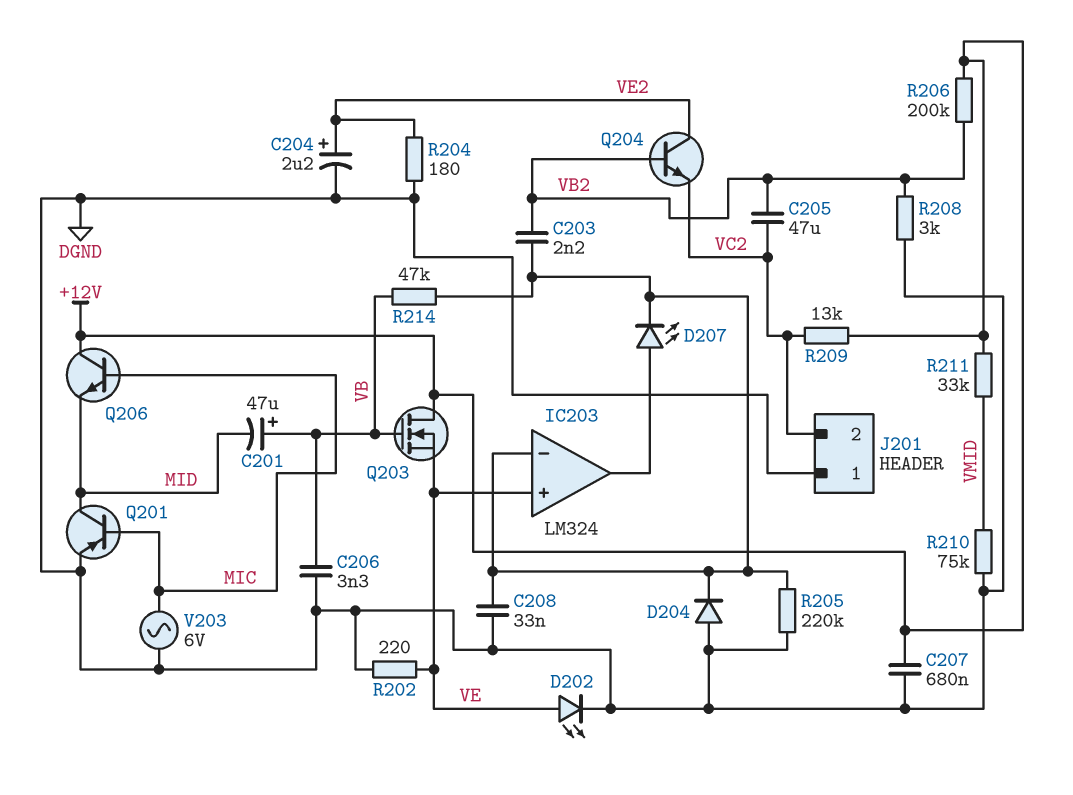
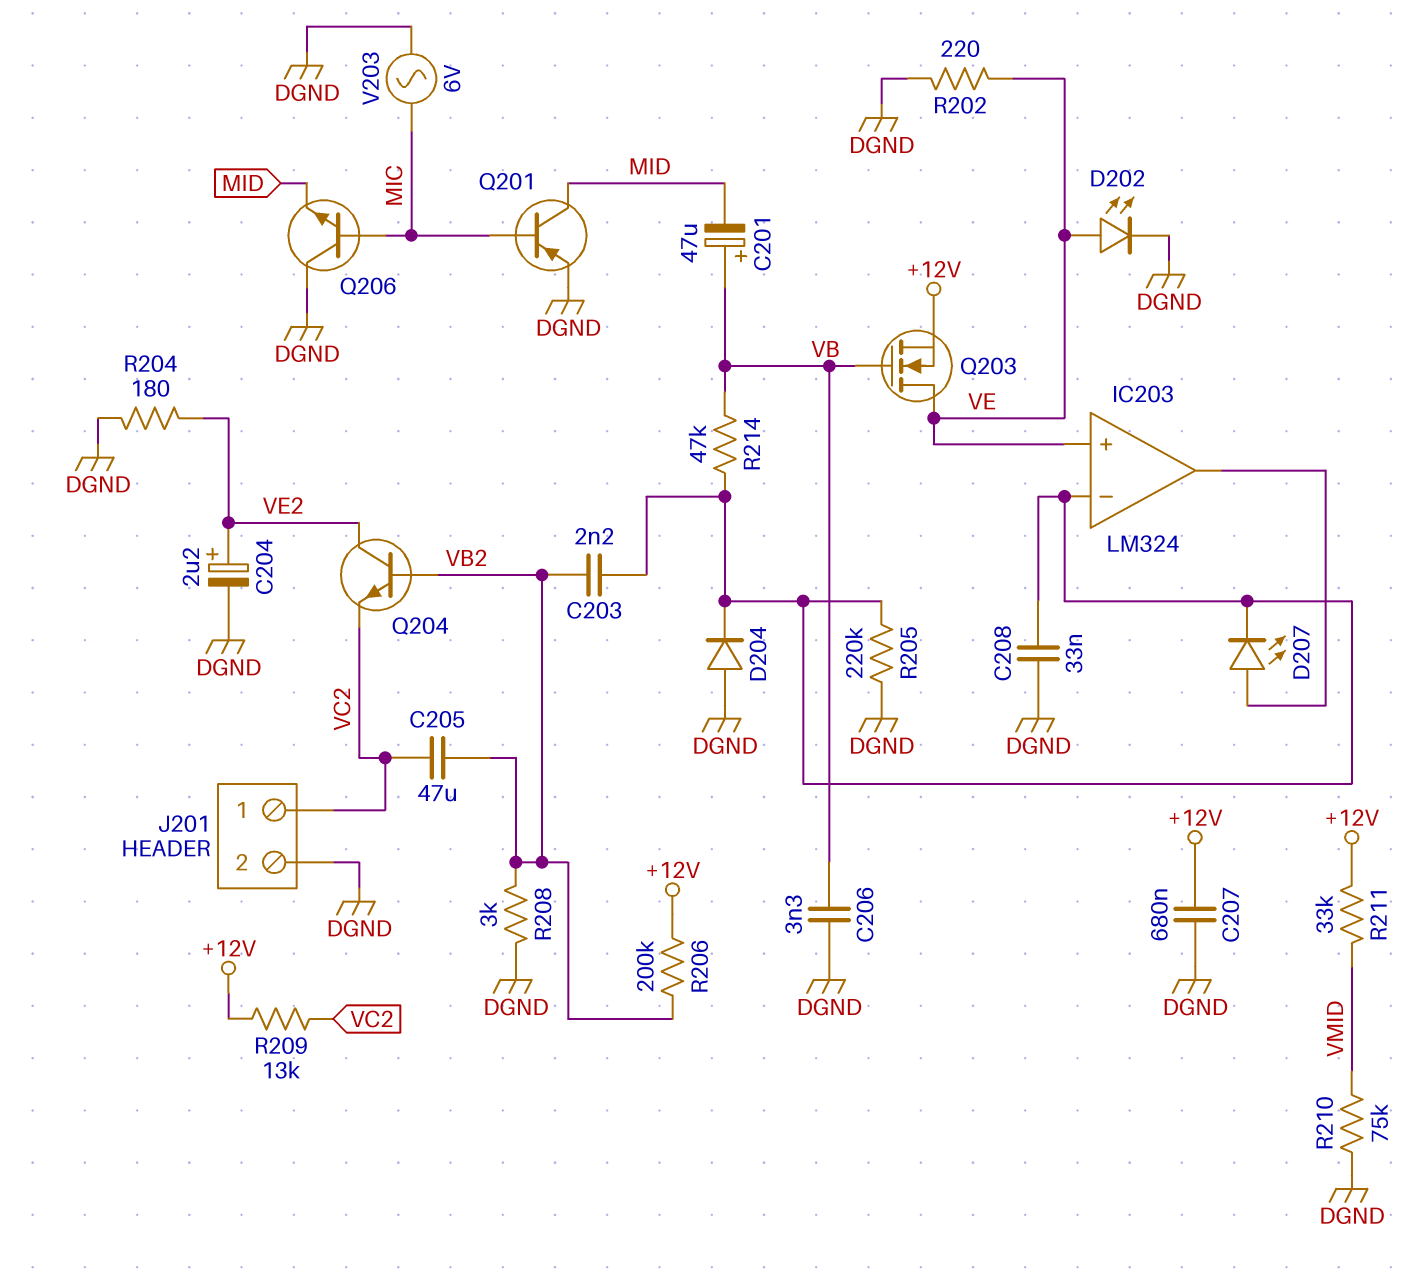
J201 pin 1: DGND -> VC2
J201 pin 2: VC2 -> DGND
Q203: NMOS (G VB, D +12V, S VE) -> NMOS (G VB, D VE, S +12V)
Q206: NPN (B MIC, C +12V, E MID) -> NPN (B MIC, C DGND, E MID)

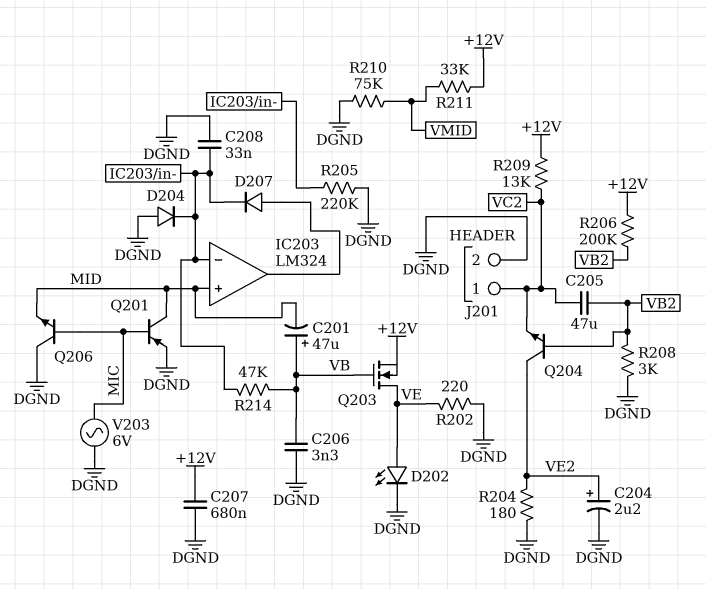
C203: 2.2nF (IC203/in-, VB2) -> none
D207: LED (A IC203/out, K IC203/in-) -> diode (A IC203/out, K IC203/in-)
IC203 pin in+: VE -> MID

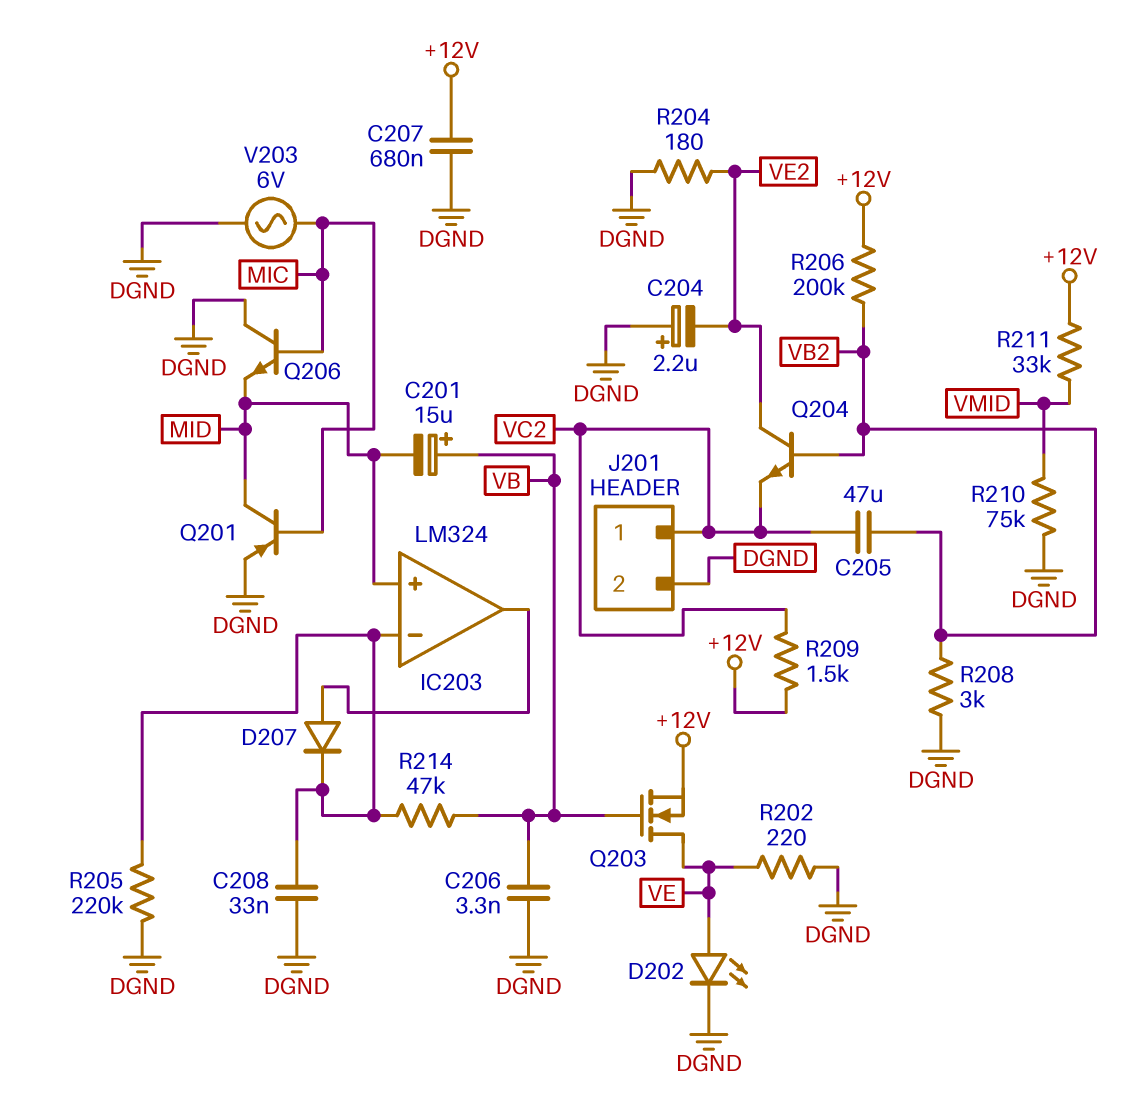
C201: 47uF (plus VB, minus MID) -> 15uF (plus VB, minus MID)
C204: 2.2uF (plus VE2, minus DGND) -> 2.2uF (plus DGND, minus VE2)
D204: diode (A DGND, K IC203/in-) -> none
R209: 13k (+12V, VC2) -> 1.5k (+12V, VC2)

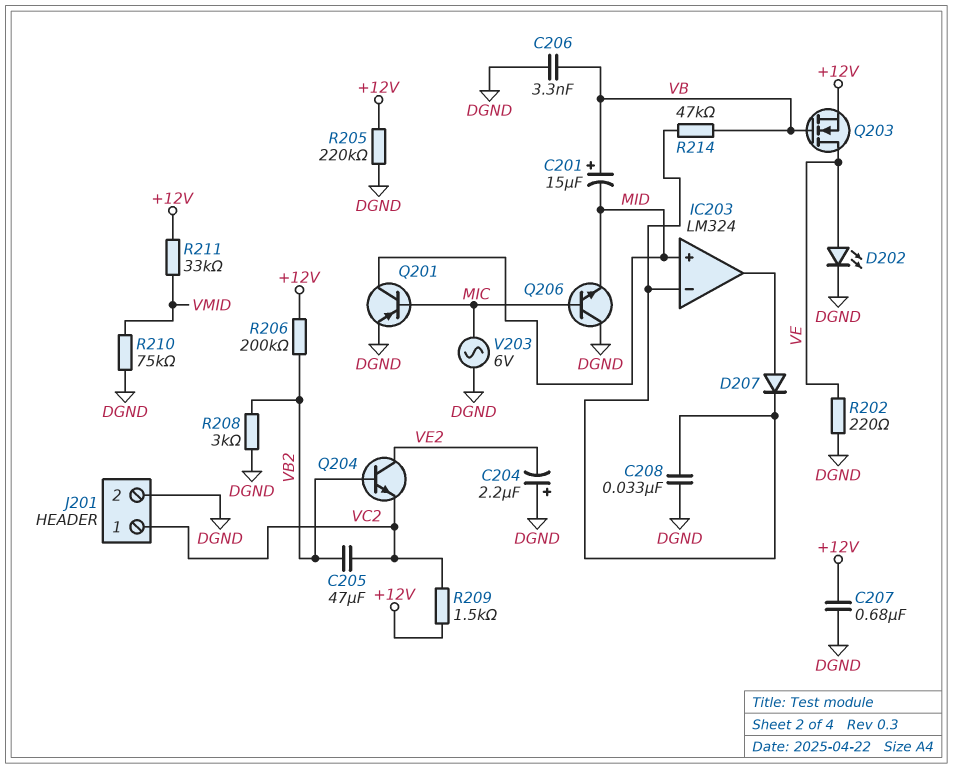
R204: 180 (DGND, VE2) -> none
R205: 220k (DGND, IC203/in-) -> 220k (+12V, DGND)

